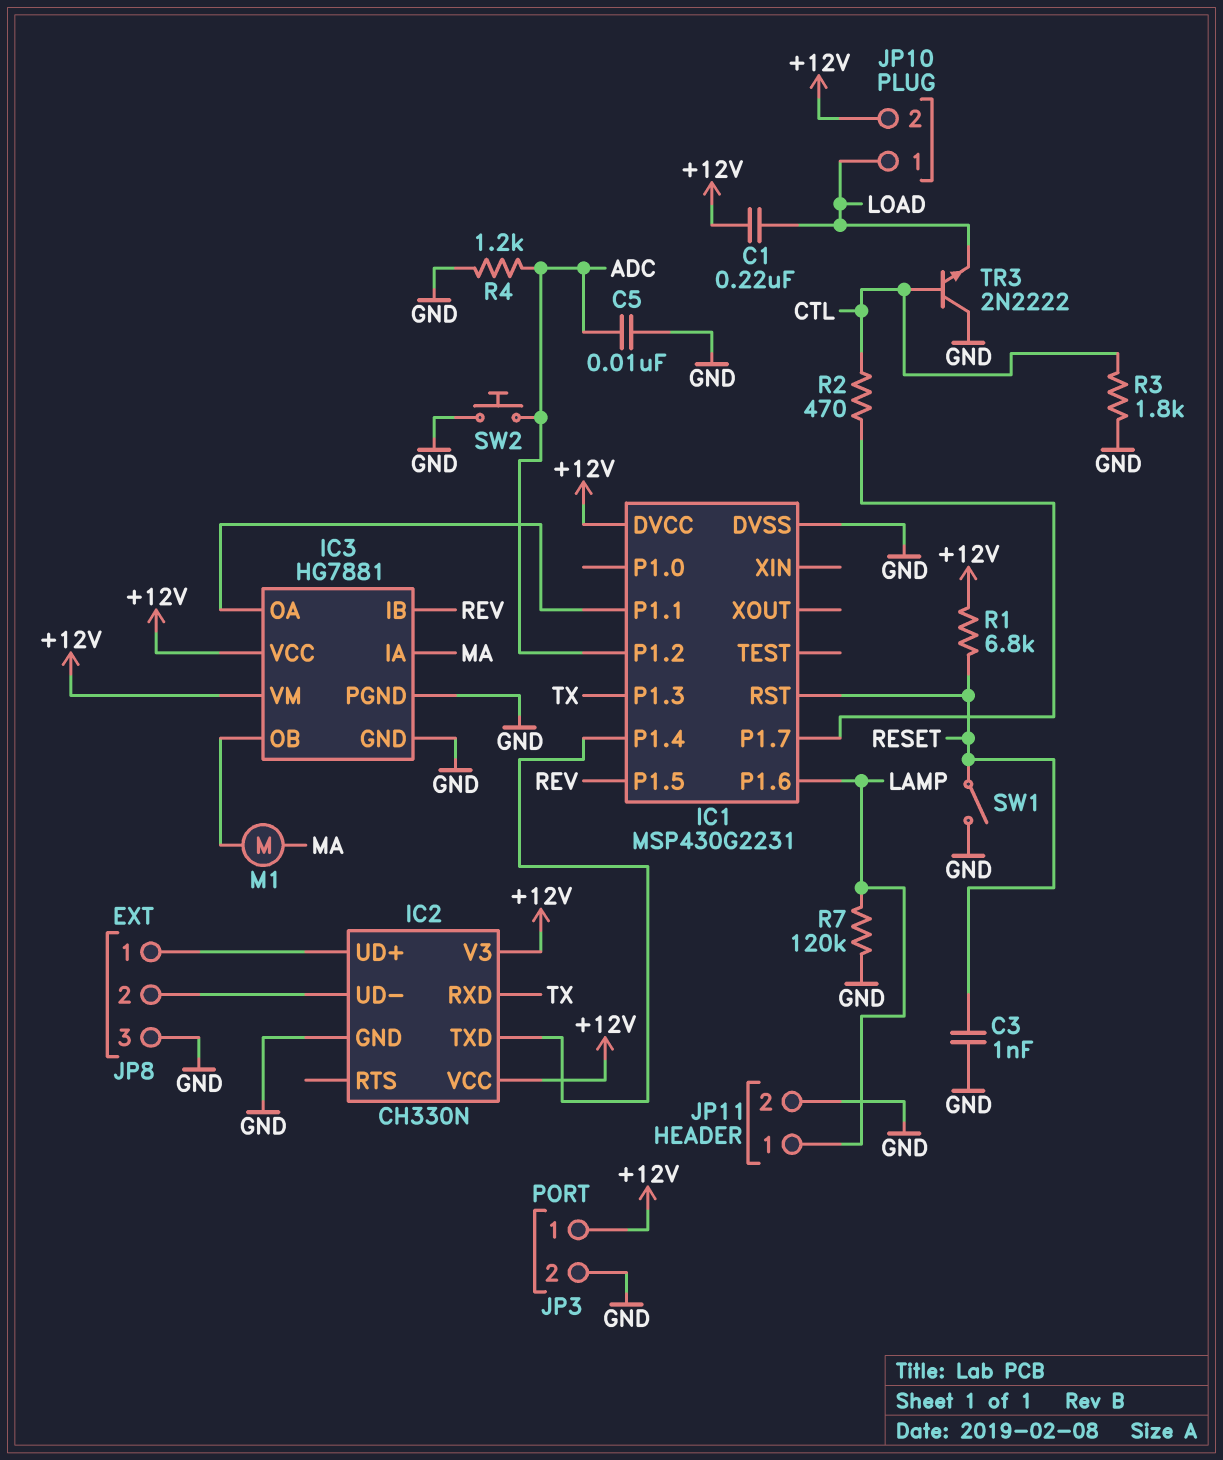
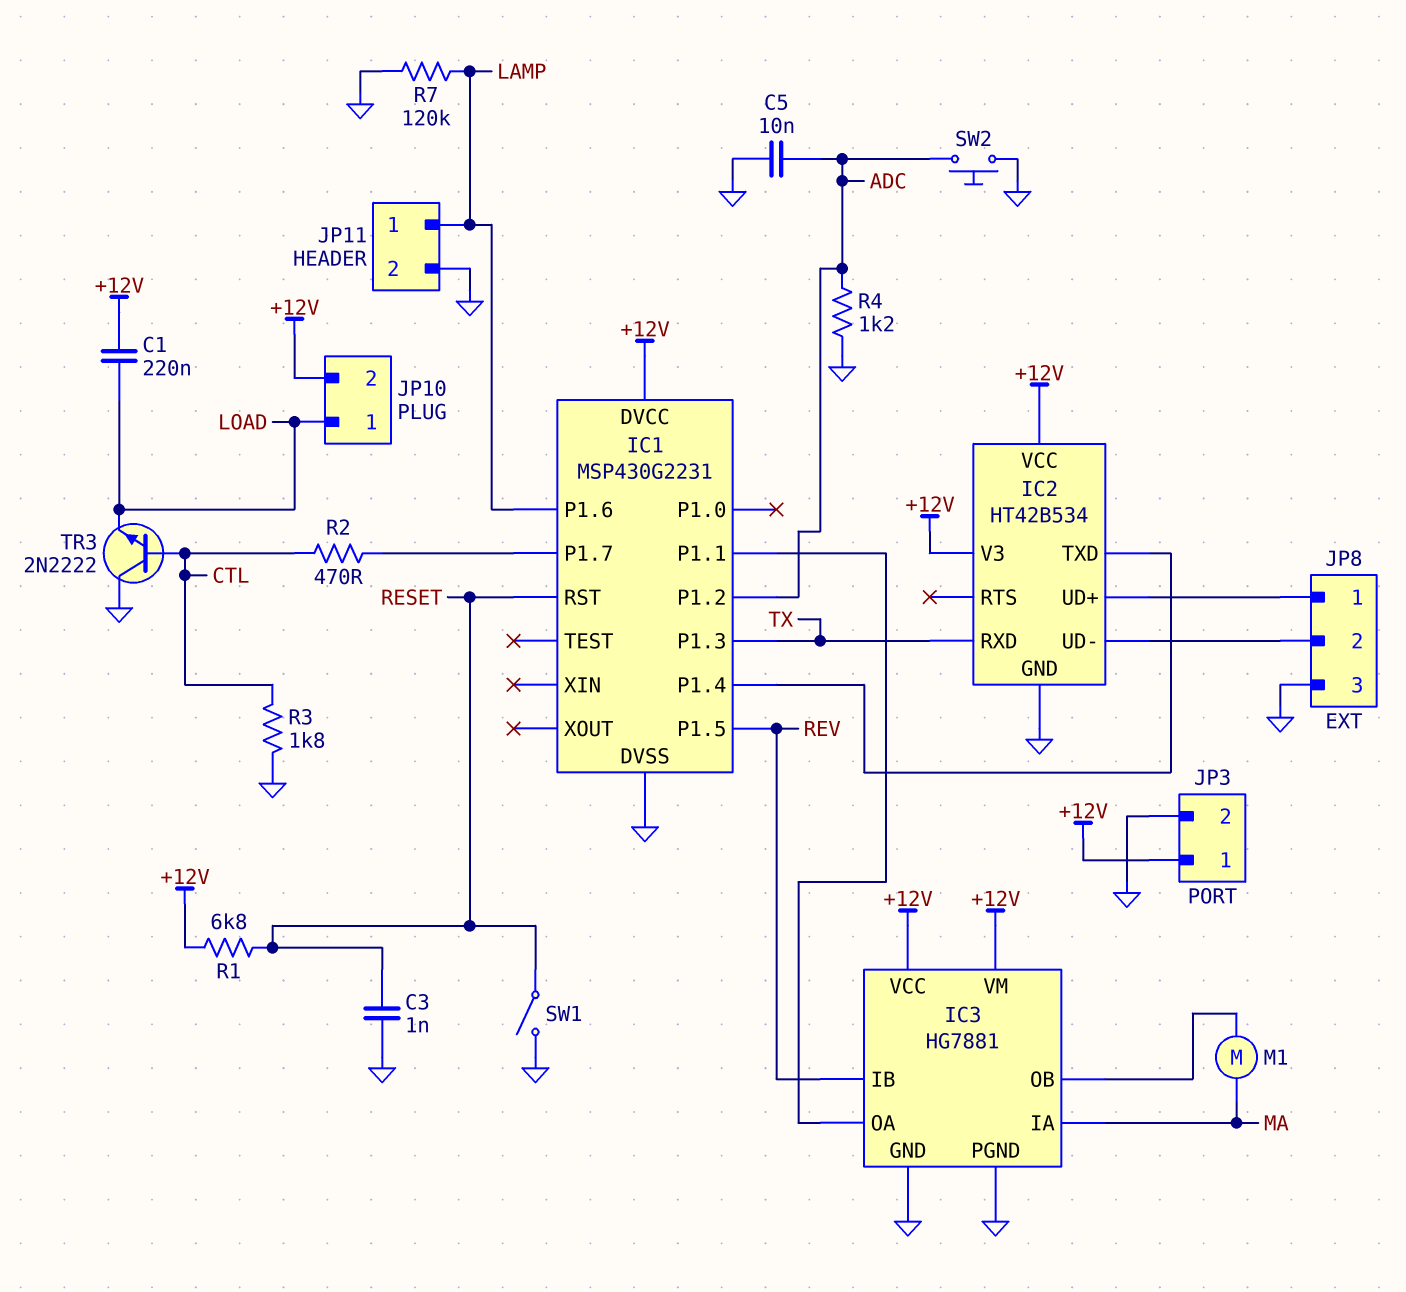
IC2: CH330N -> HT42B534

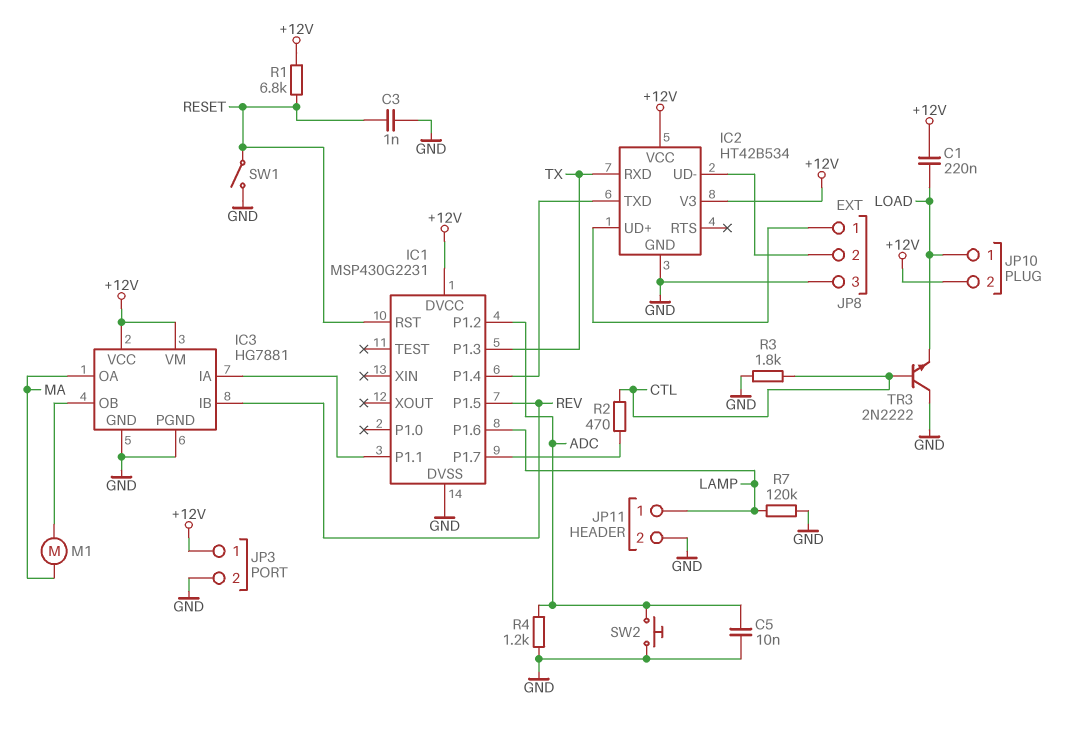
IC3 pin IA: MA -> IC1/P1.1
IC3 pin OA: IC1/P1.1 -> MA

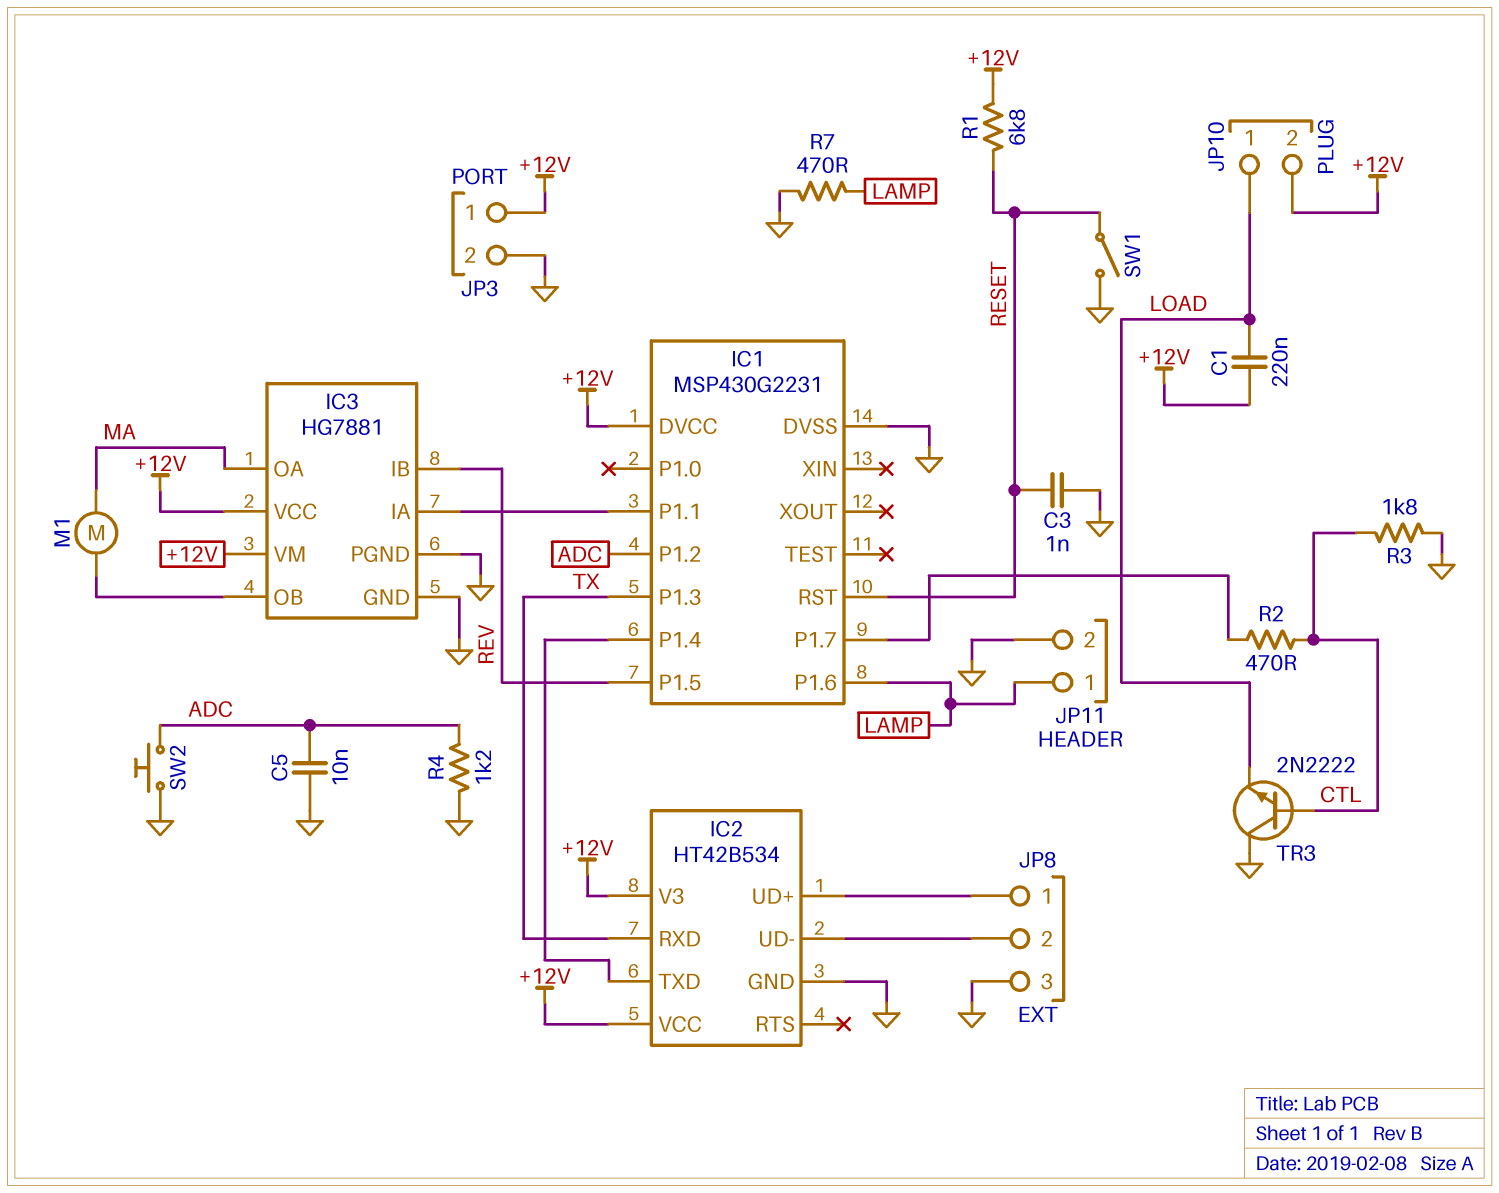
R7: 120k (GND, LAMP) -> 470 (GND, LAMP)

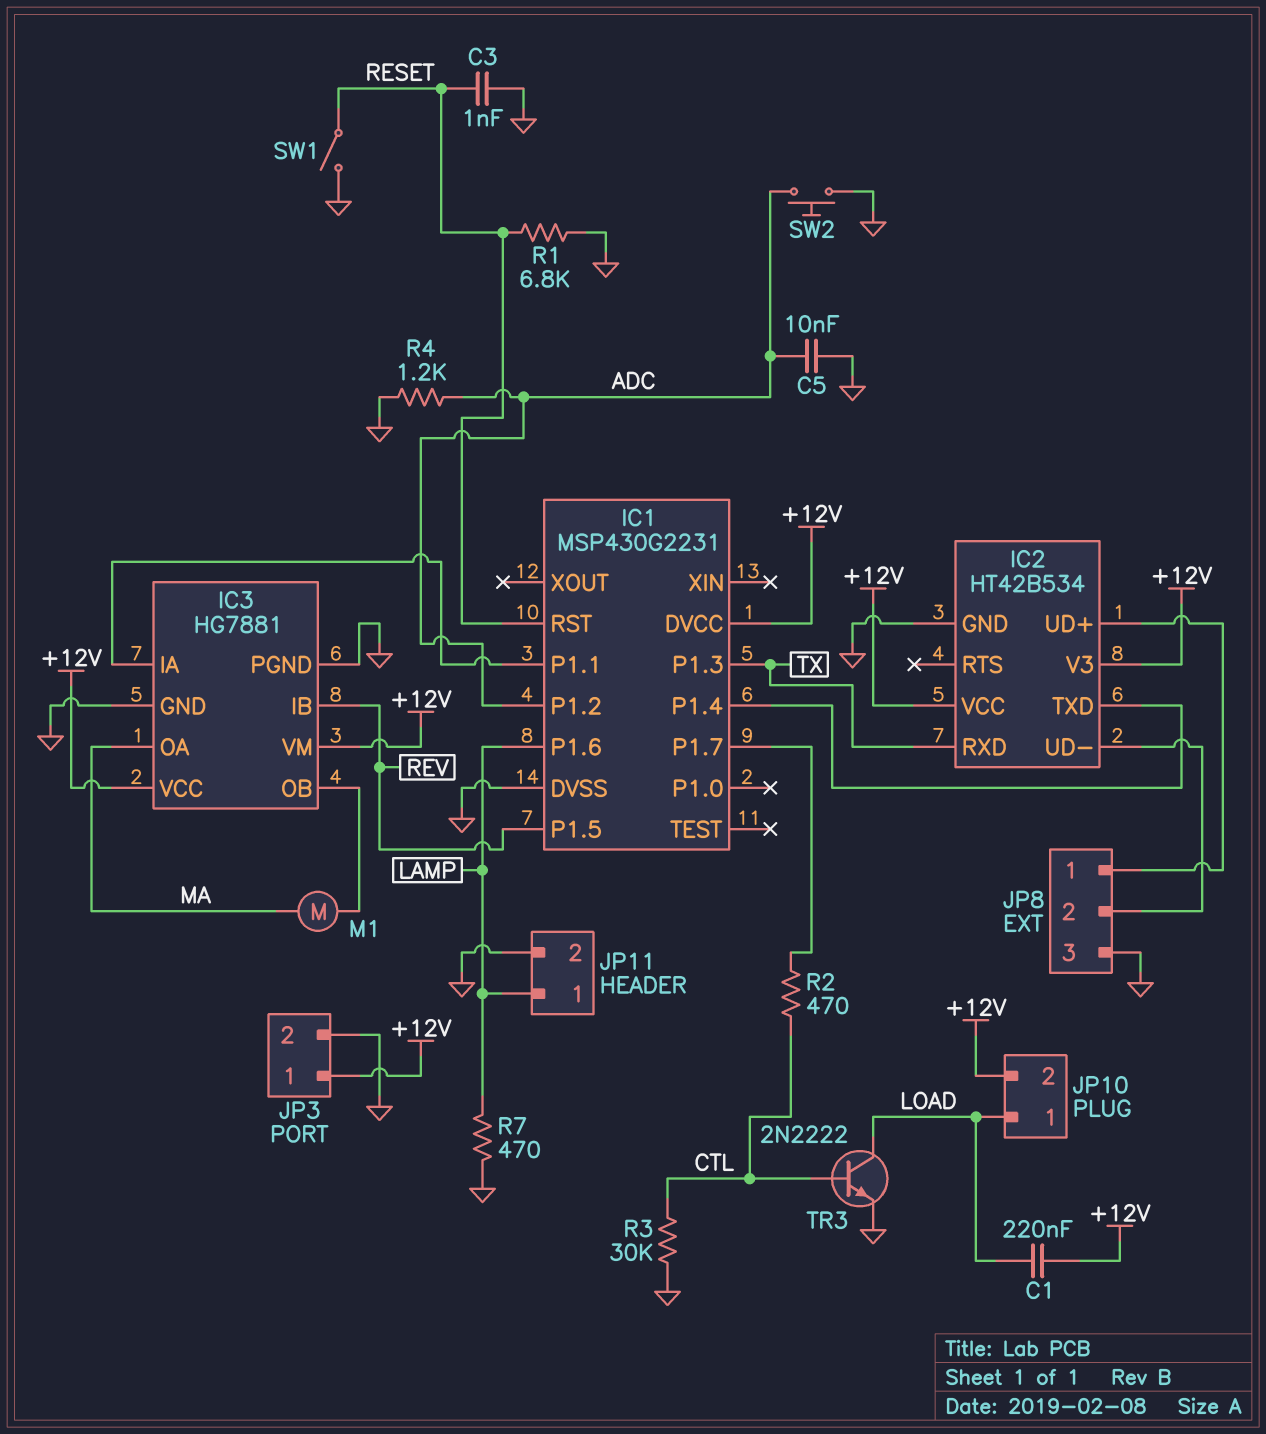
R1: 6.8k (+12V, RESET) -> 6.8k (GND, RESET)
R3: 1.8k (CTL, GND) -> 30k (CTL, GND)
TR3: NPN 2N2222 (B CTL, C GND, E LOAD) -> NPN 2N2222 (B CTL, C LOAD, E GND)

